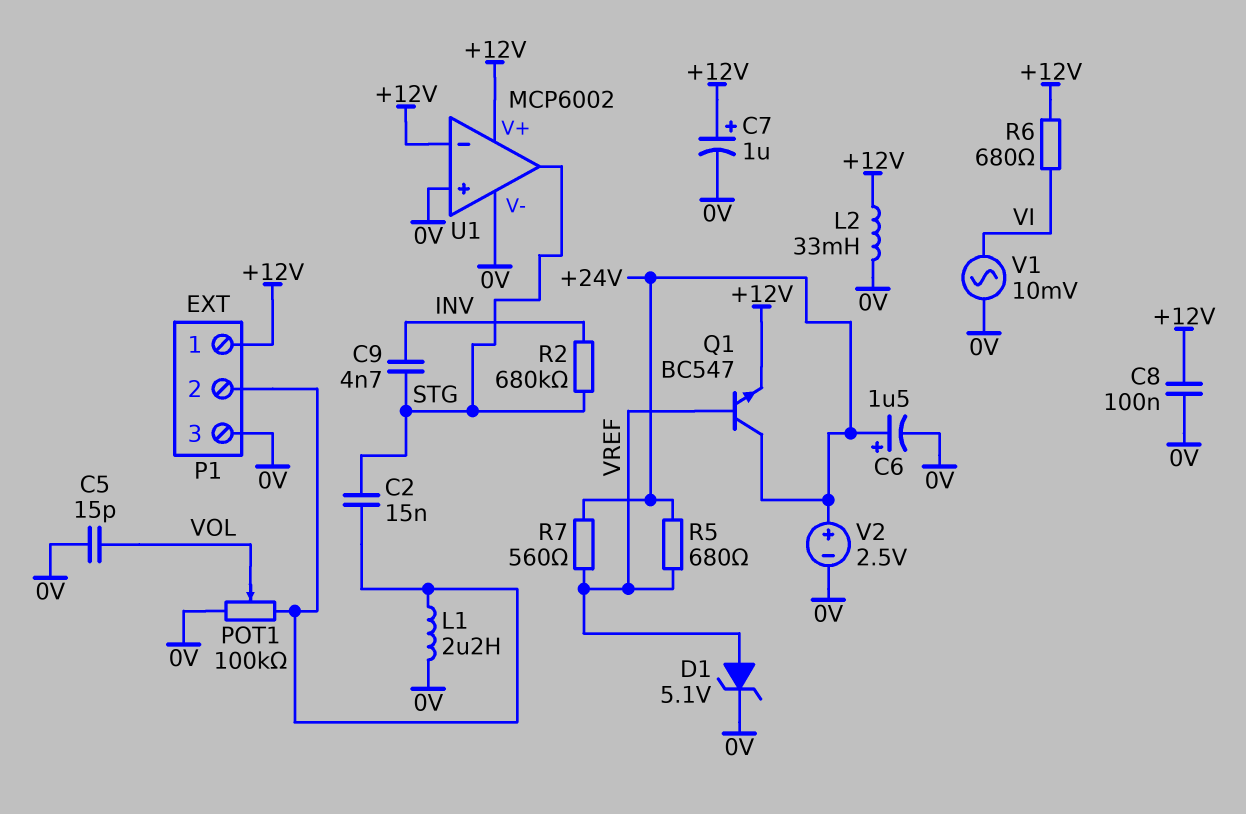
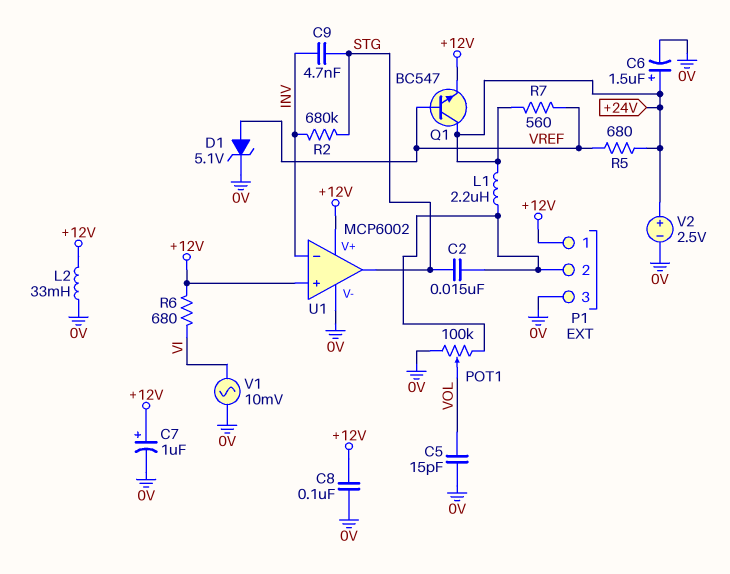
L1: 2.2uH (0V, P1/2) -> 2.2uH (+24V, P1/2)
U1 pin in+: 0V -> +12V
U1 pin in-: +12V -> INV

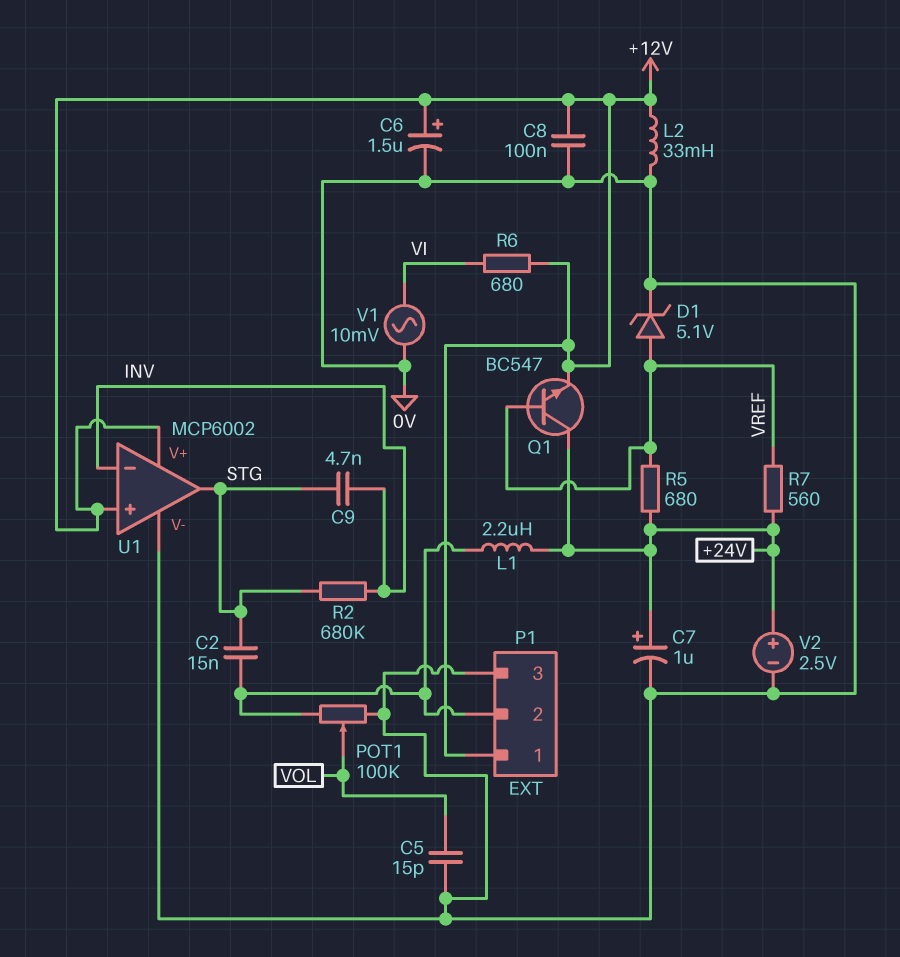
C6: 1.5uF (plus +24V, minus 0V) -> 1.5uF (plus +12V, minus 0V)
C7: 1uF (plus +12V, minus 0V) -> 1uF (plus +24V, minus 0V)

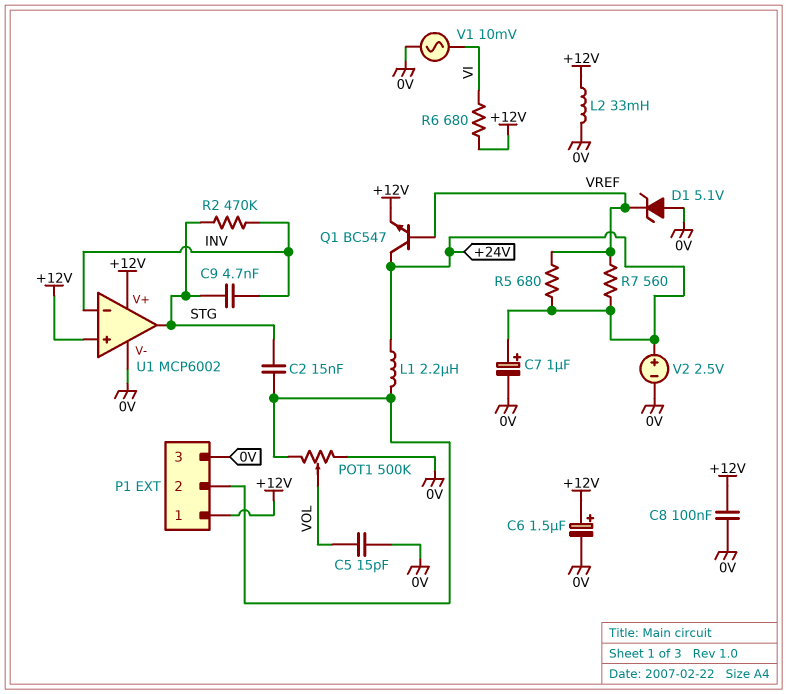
D1: zener 5.1V (A VREF, K 0V) -> zener 5.1V (A 0V, K VREF)
POT1: 100k (0V, P1/2, wiper VOL) -> 500k (0V, P1/2, wiper VOL)
R2: 680k (INV, STG) -> 470k (INV, STG)

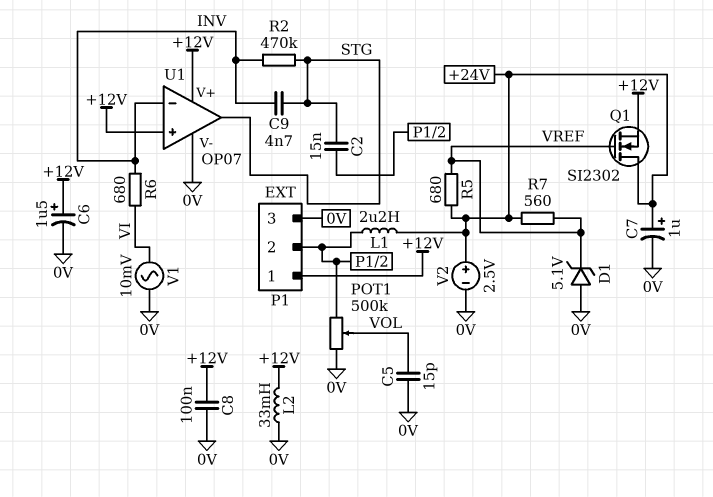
Q1: NPN BC547 (B VREF, C +24V, E +12V) -> NMOS SI2302 (G VREF, D +24V, S +12V)
R6: 680 (+12V, VI) -> 680 (INV, VI)
U1: MCP6002 -> OP07

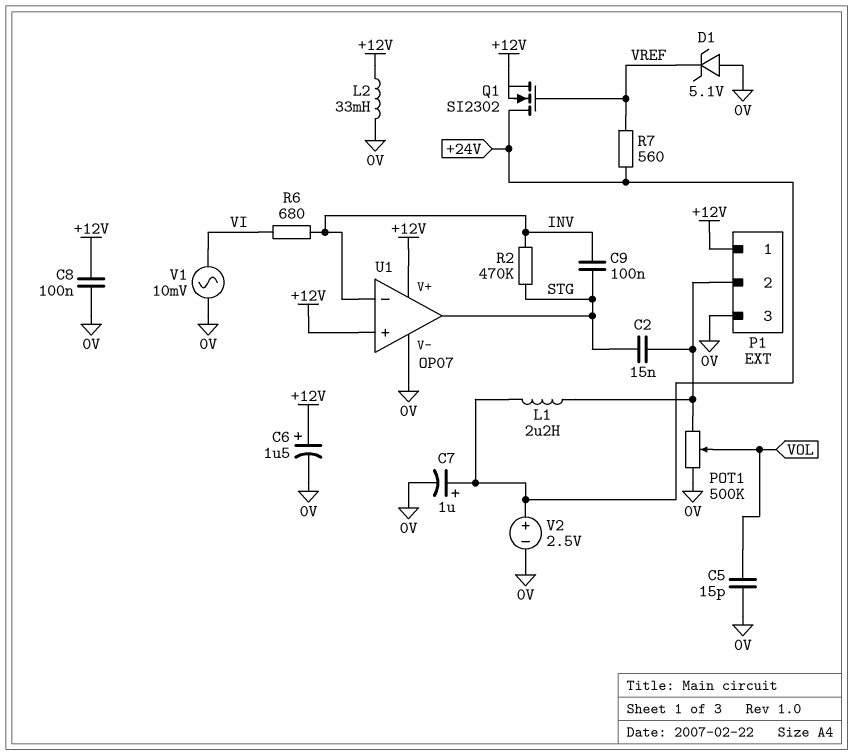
C9: 4.7nF (INV, STG) -> 100nF (INV, STG)
R5: 680 (+24V, VREF) -> none

